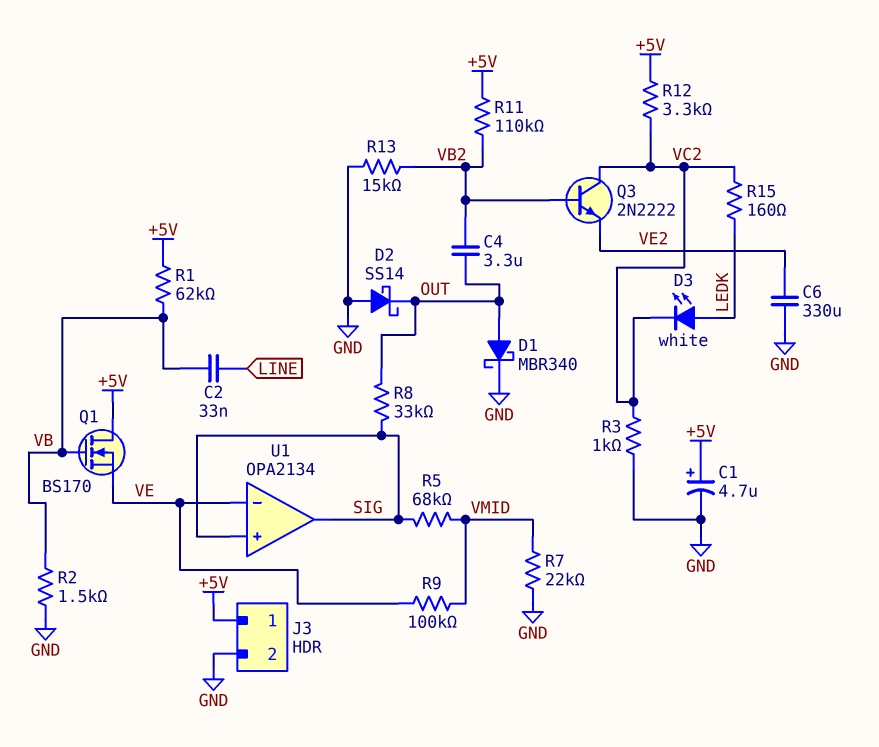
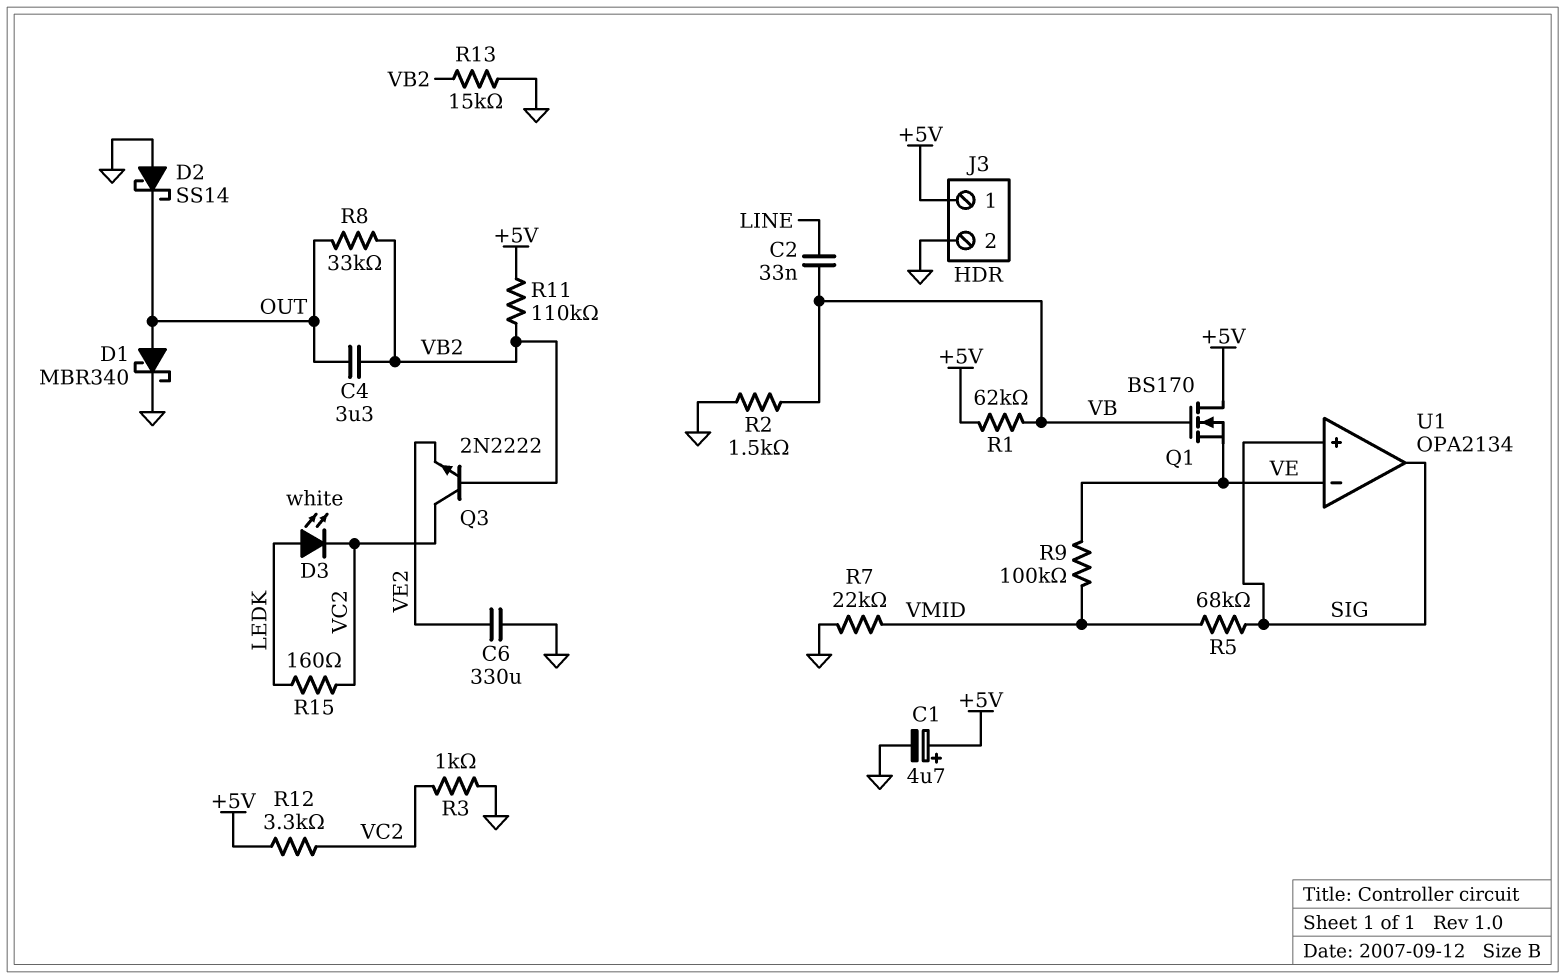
R8: 33k (OUT, SIG) -> 33k (OUT, VB2)

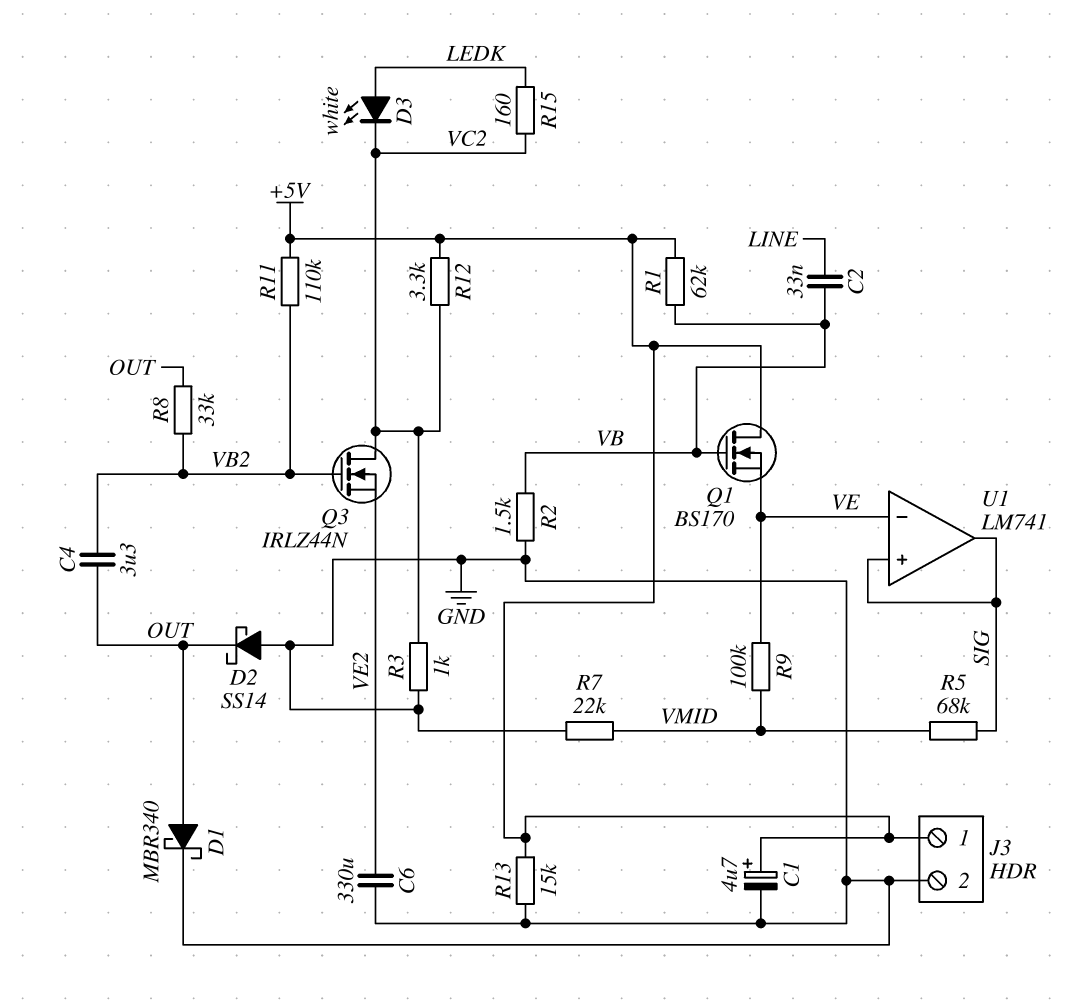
Q3: NPN 2N2222 (B VB2, C VC2, E VE2) -> NMOS IRLZ44N (G VB2, D VC2, S VE2)
R13: 15k (GND, VB2) -> 15k (+5V, GND)
U1: OPA2134 -> LM741

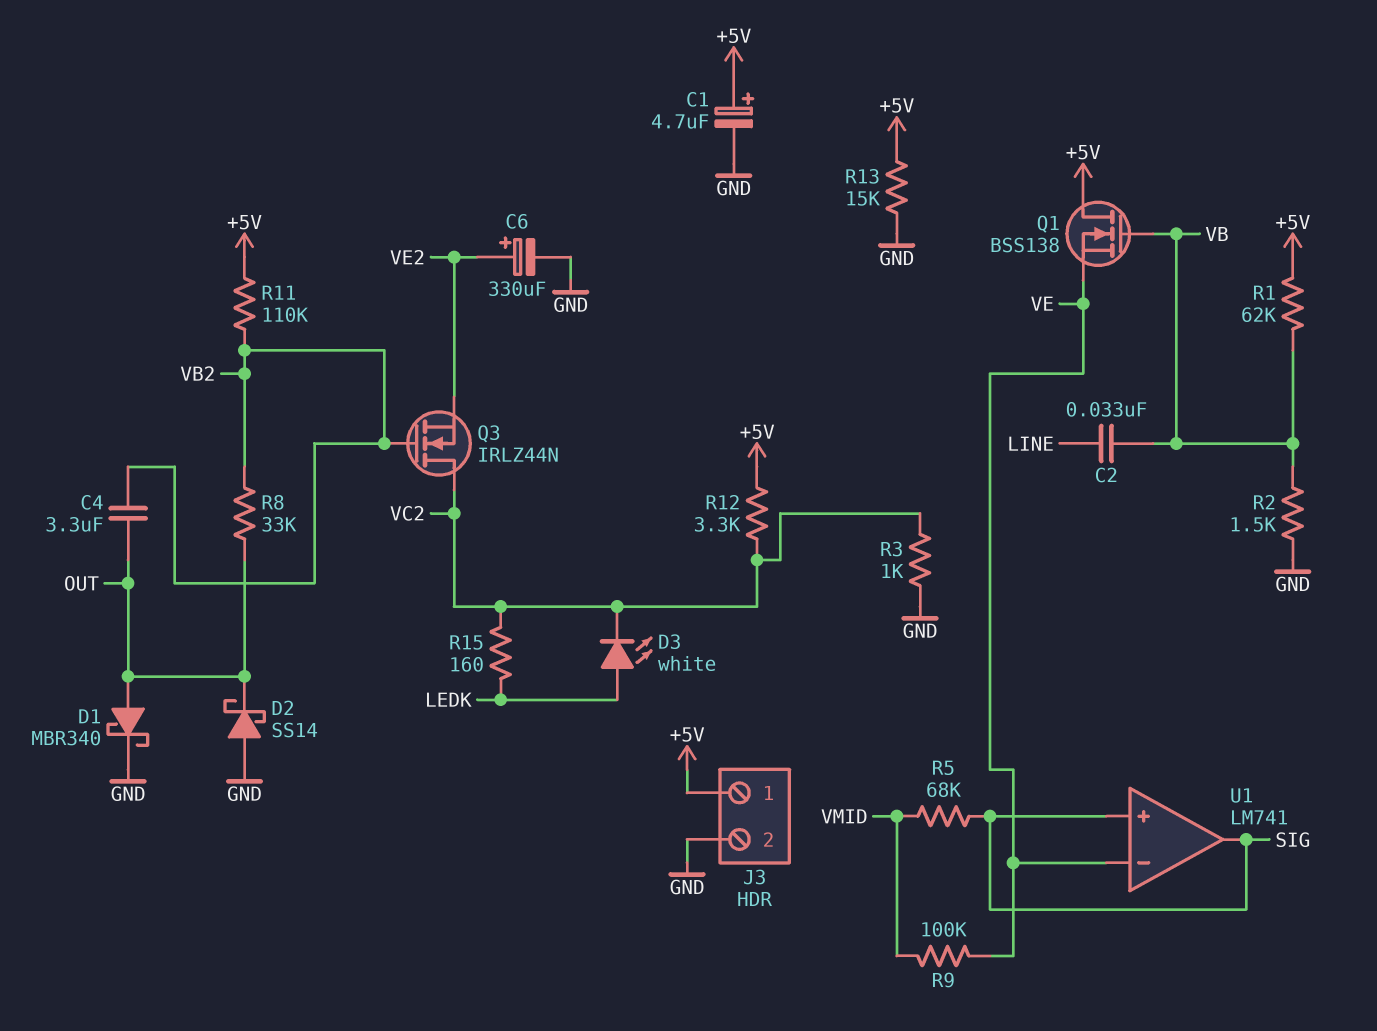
C6: 330uF (GND, VE2) -> 330uF (plus VE2, minus GND)
Q1: NMOS BS170 (G VB, D +5V, S VE) -> NMOS BSS138 (G VB, D +5V, S VE)
R7: 22k (GND, VMID) -> none

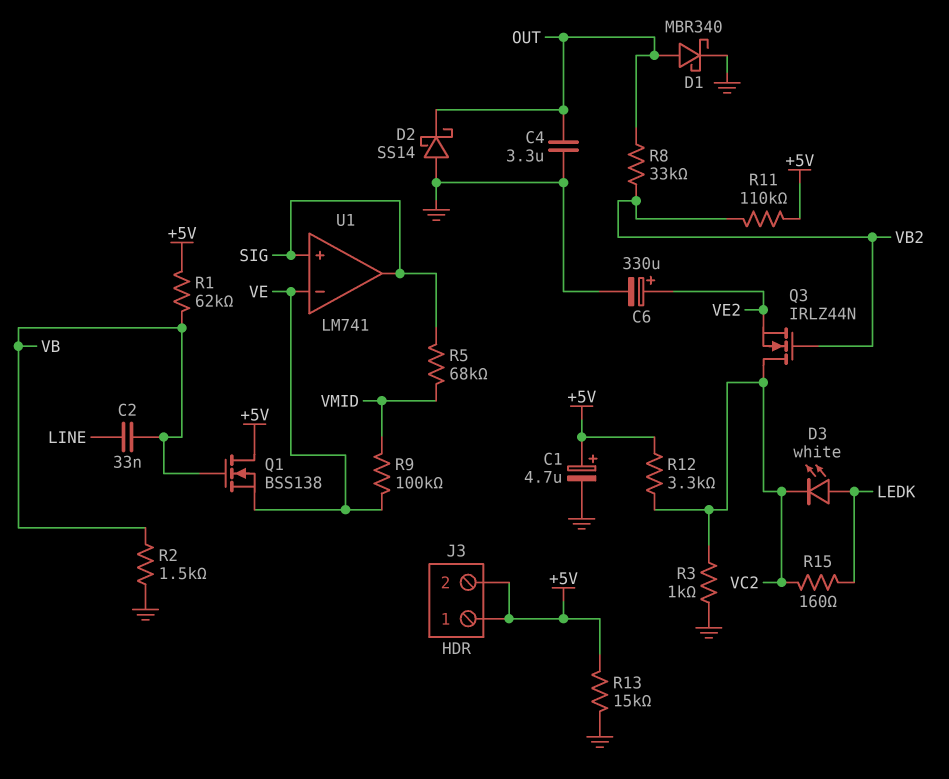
C4: 3.3uF (OUT, VB2) -> 3.3uF (GND, OUT)
J3 pin 2: GND -> +5V

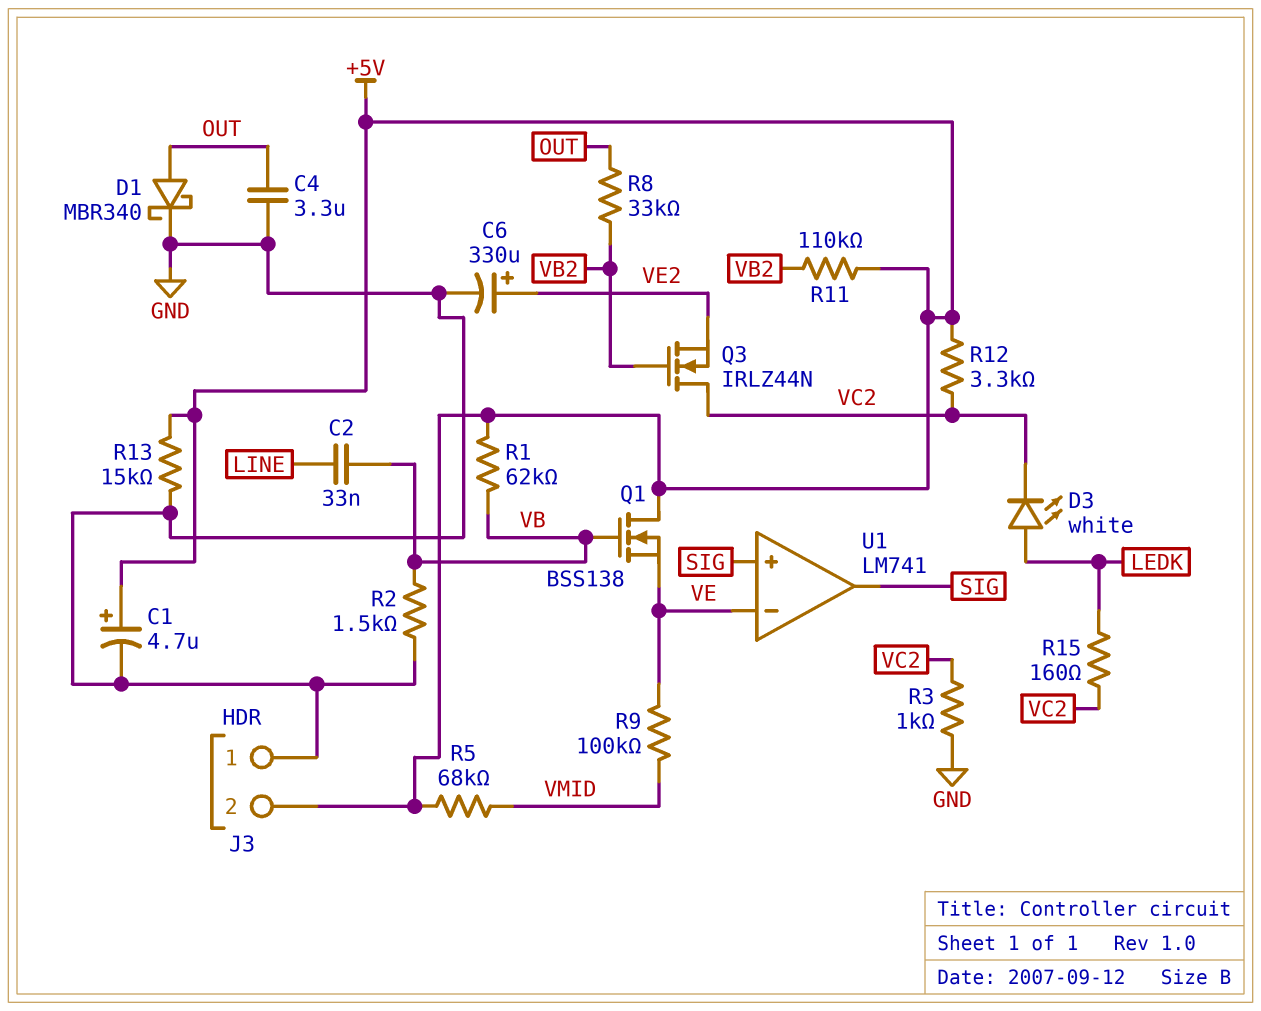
D2: schottky SS14 (A GND, K OUT) -> none
J3 pin 1: +5V -> GND
R5: 68k (SIG, VMID) -> 68k (+5V, VMID)

